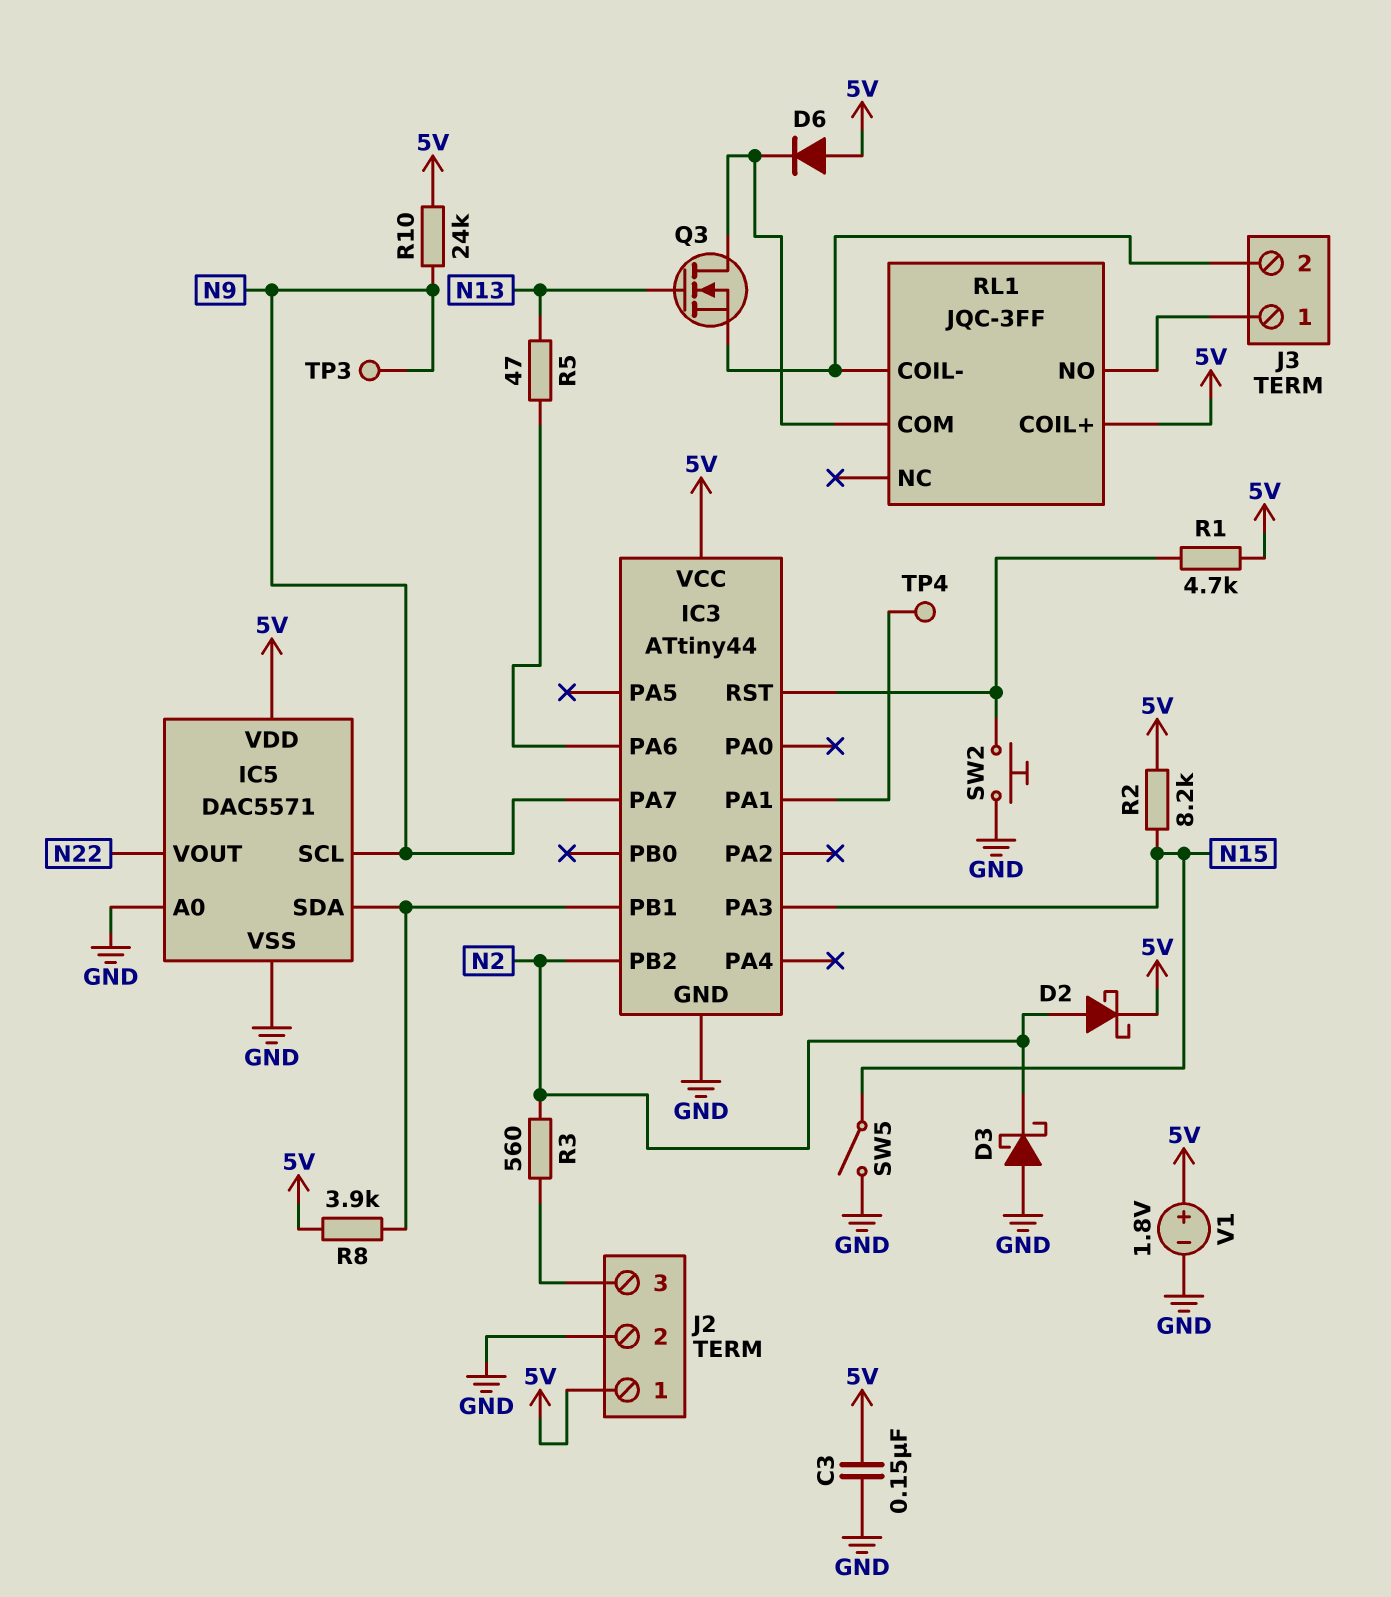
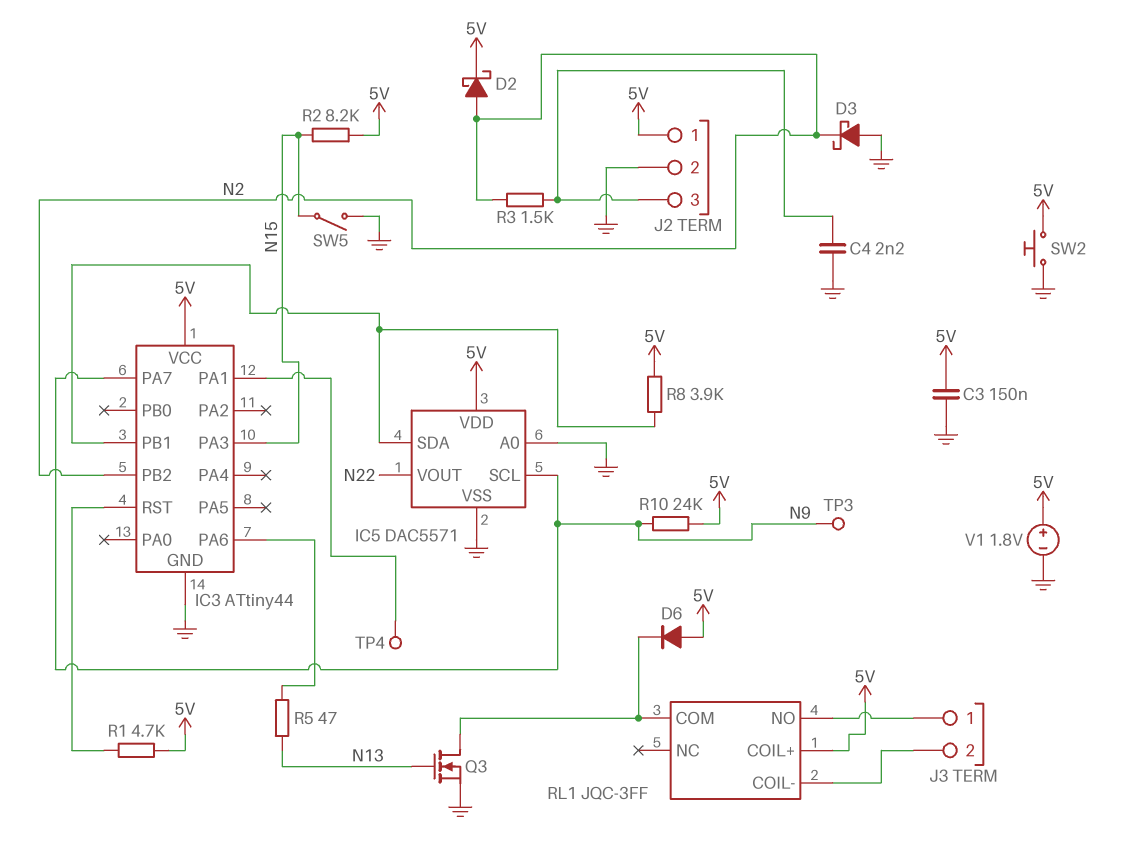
C4: none -> 2.2nF (GND, J2/3)
Q3: NMOS (G N13, D RL1/COM, S J3/2) -> NMOS (G N13, D RL1/COM, S GND)
R3: 560 (J2/3, N2) -> 1.5k (J2/3, N2)
SW2: button (GND, IC3/RST) -> button (5V, GND)

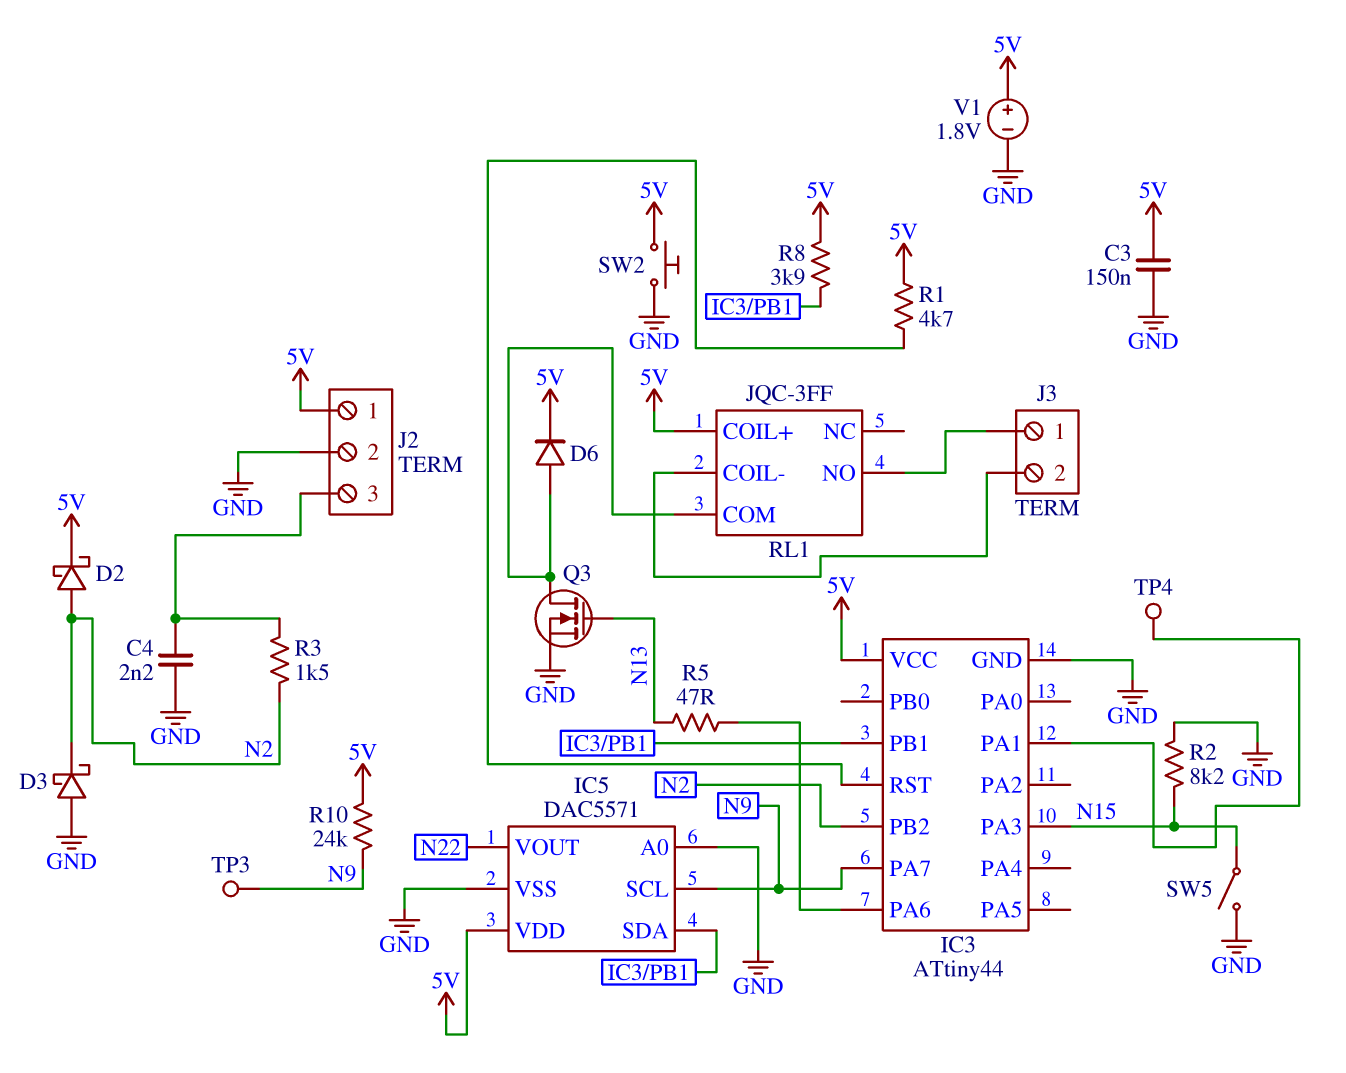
D6: diode (A 5V, K RL1/COM) -> diode (A RL1/COM, K 5V)
R2: 8.2k (5V, N15) -> 8.2k (GND, N15)

